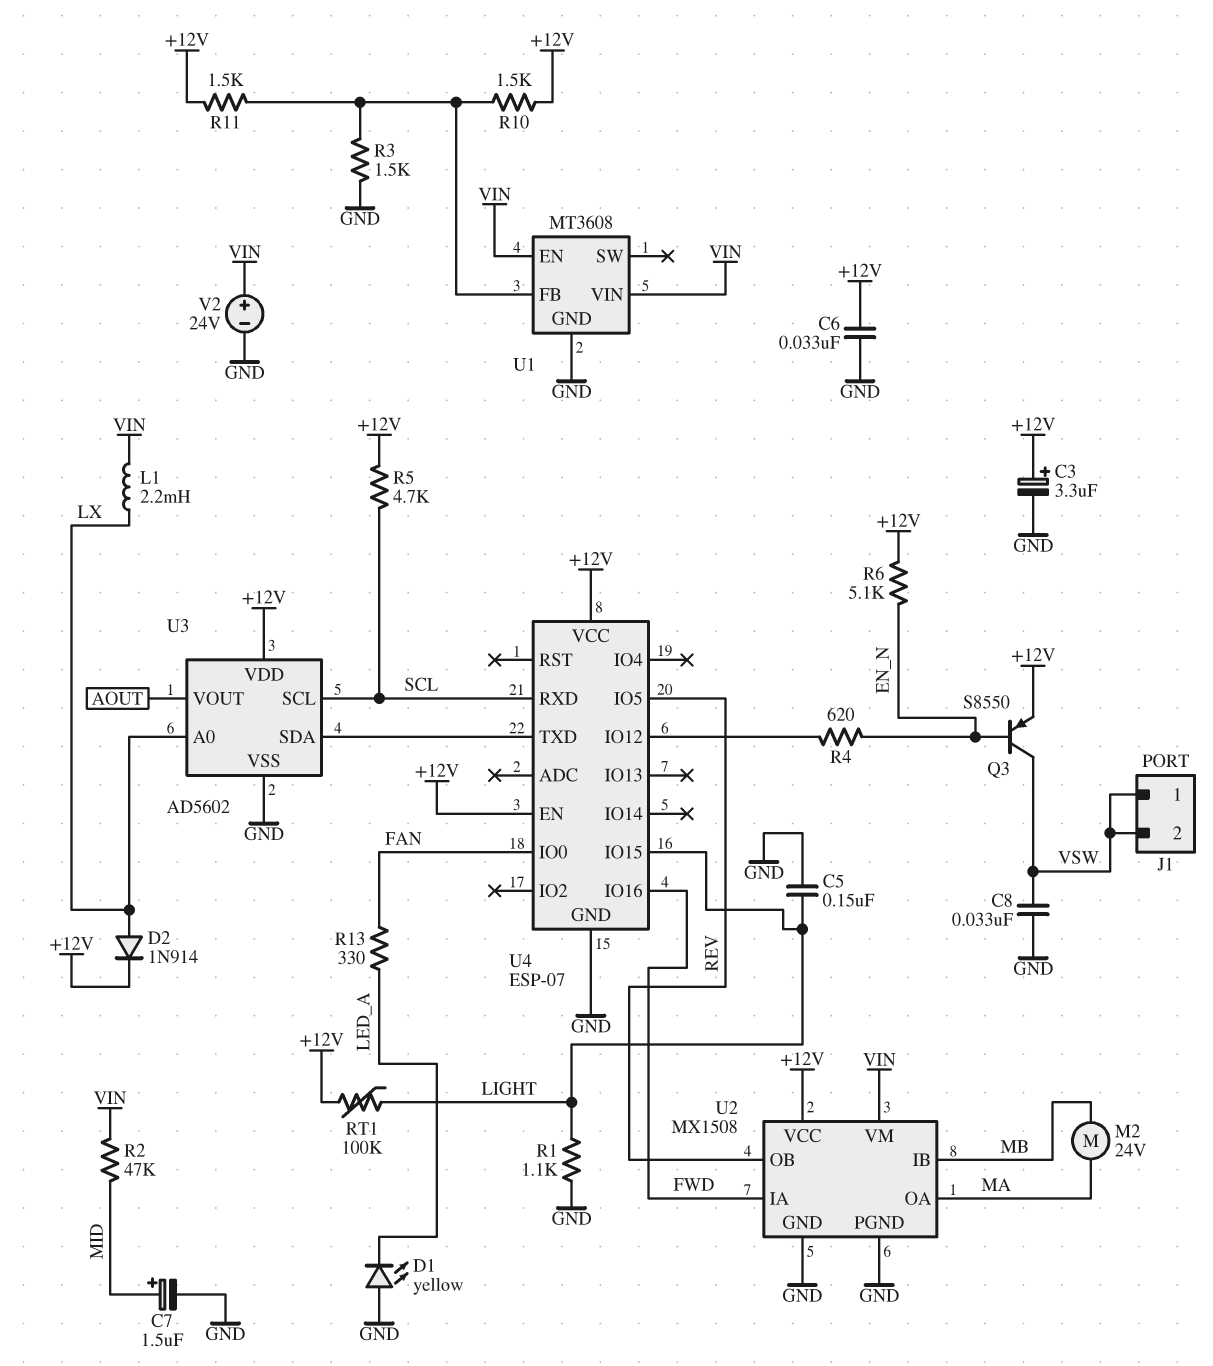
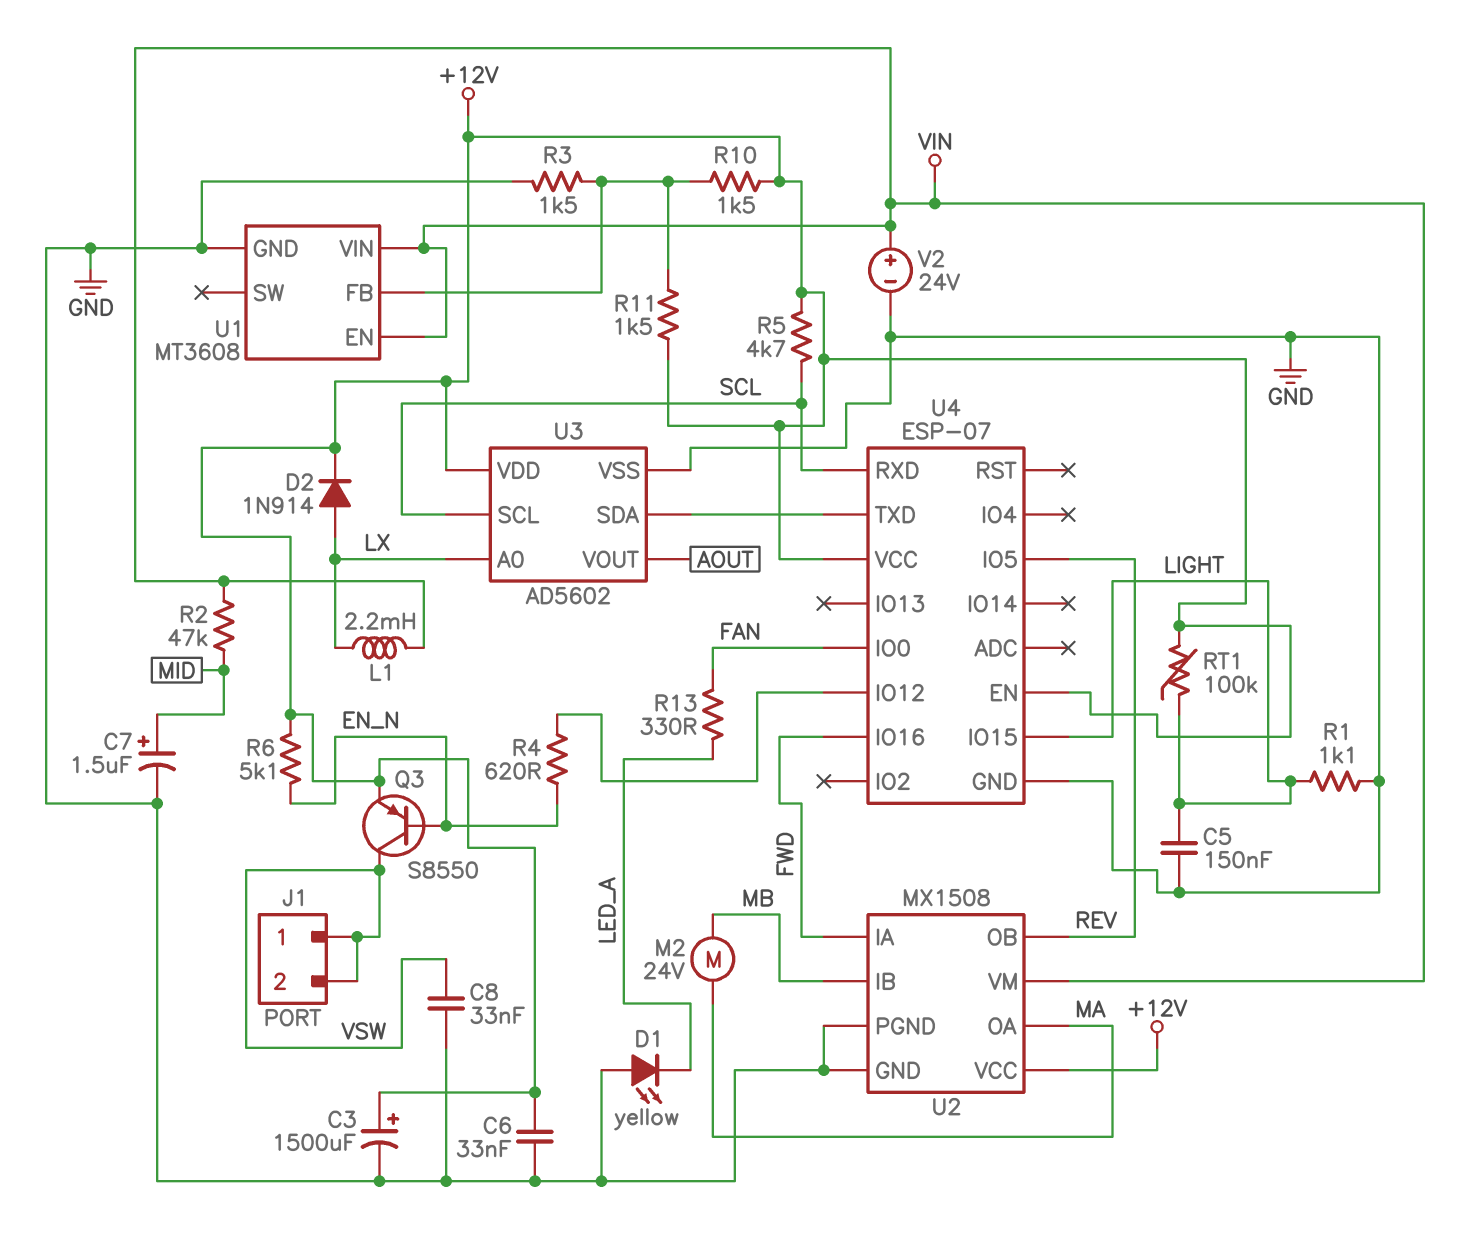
C3: 3.3uF (plus +12V, minus GND) -> 1500uF (plus +12V, minus GND)

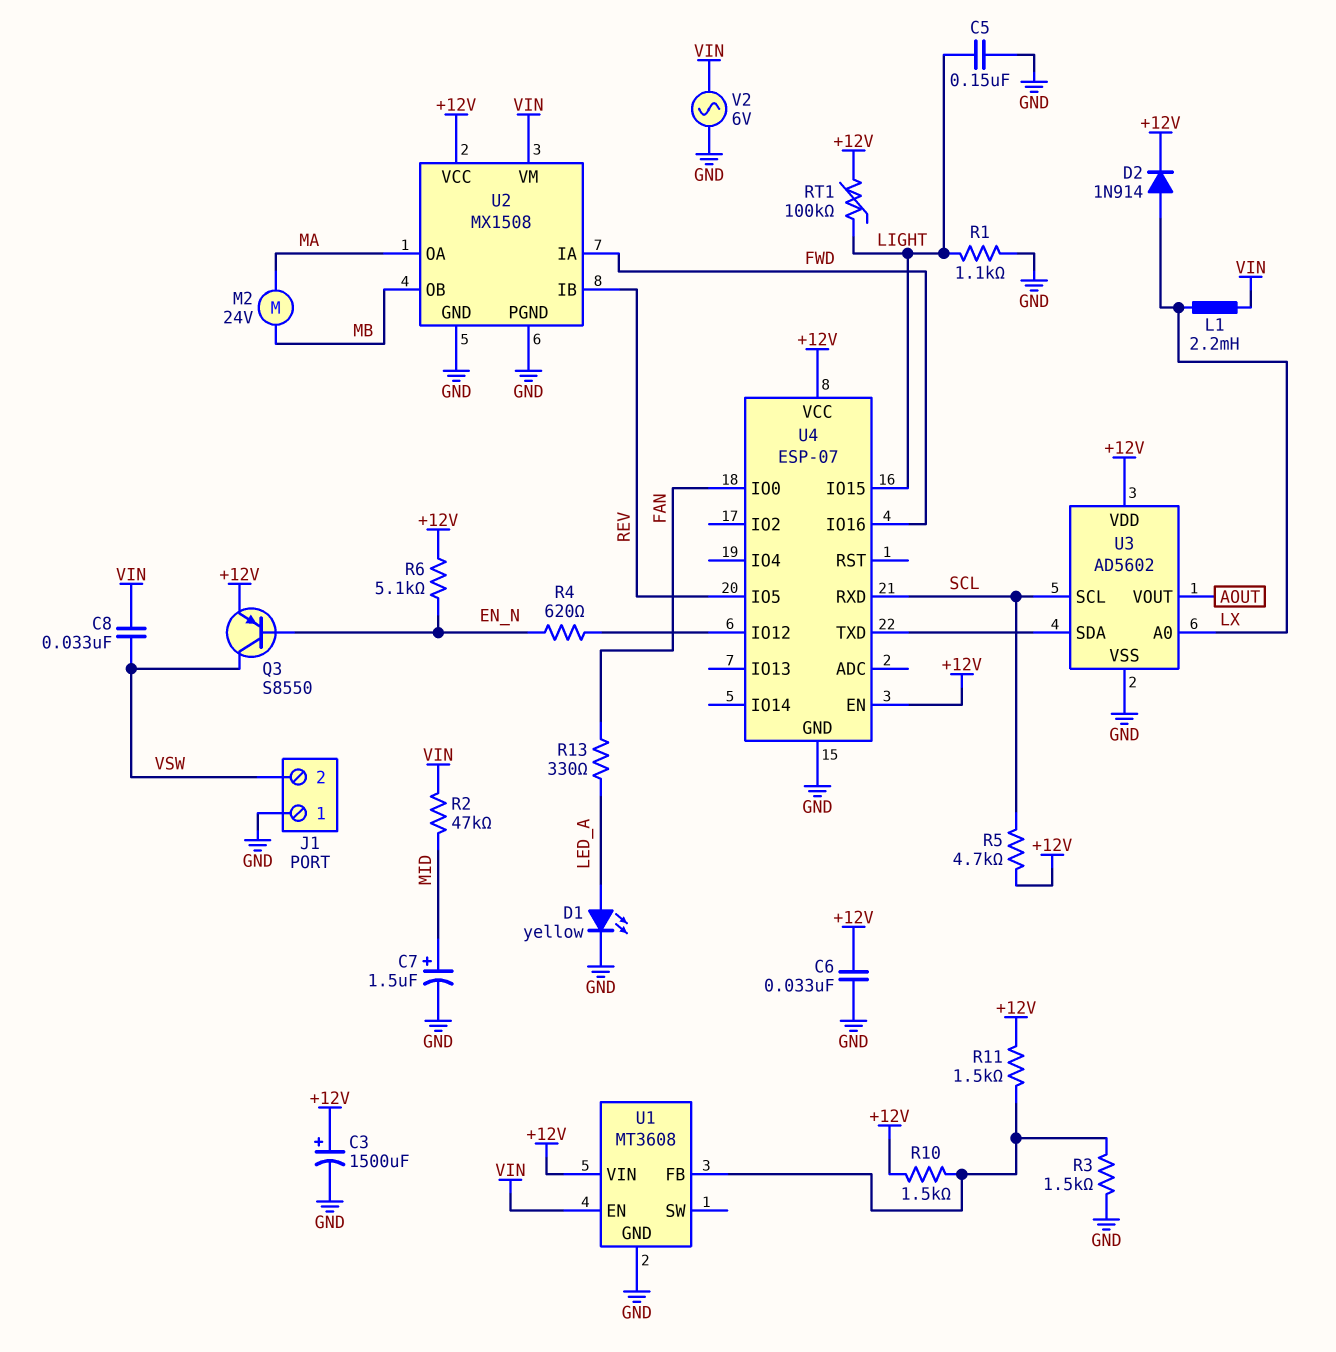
C8: 33nF (GND, VSW) -> 33nF (VIN, VSW)
D1: LED yellow (A GND, K LED_A) -> LED yellow (A LED_A, K GND)
J1 pin 1: VSW -> GND
U1 pin VIN: VIN -> +12V
U2 pin IB: MB -> REV
U2 pin OB: REV -> MB
V2: 24V (plus VIN, minus GND) -> AC 6V (GND, VIN)

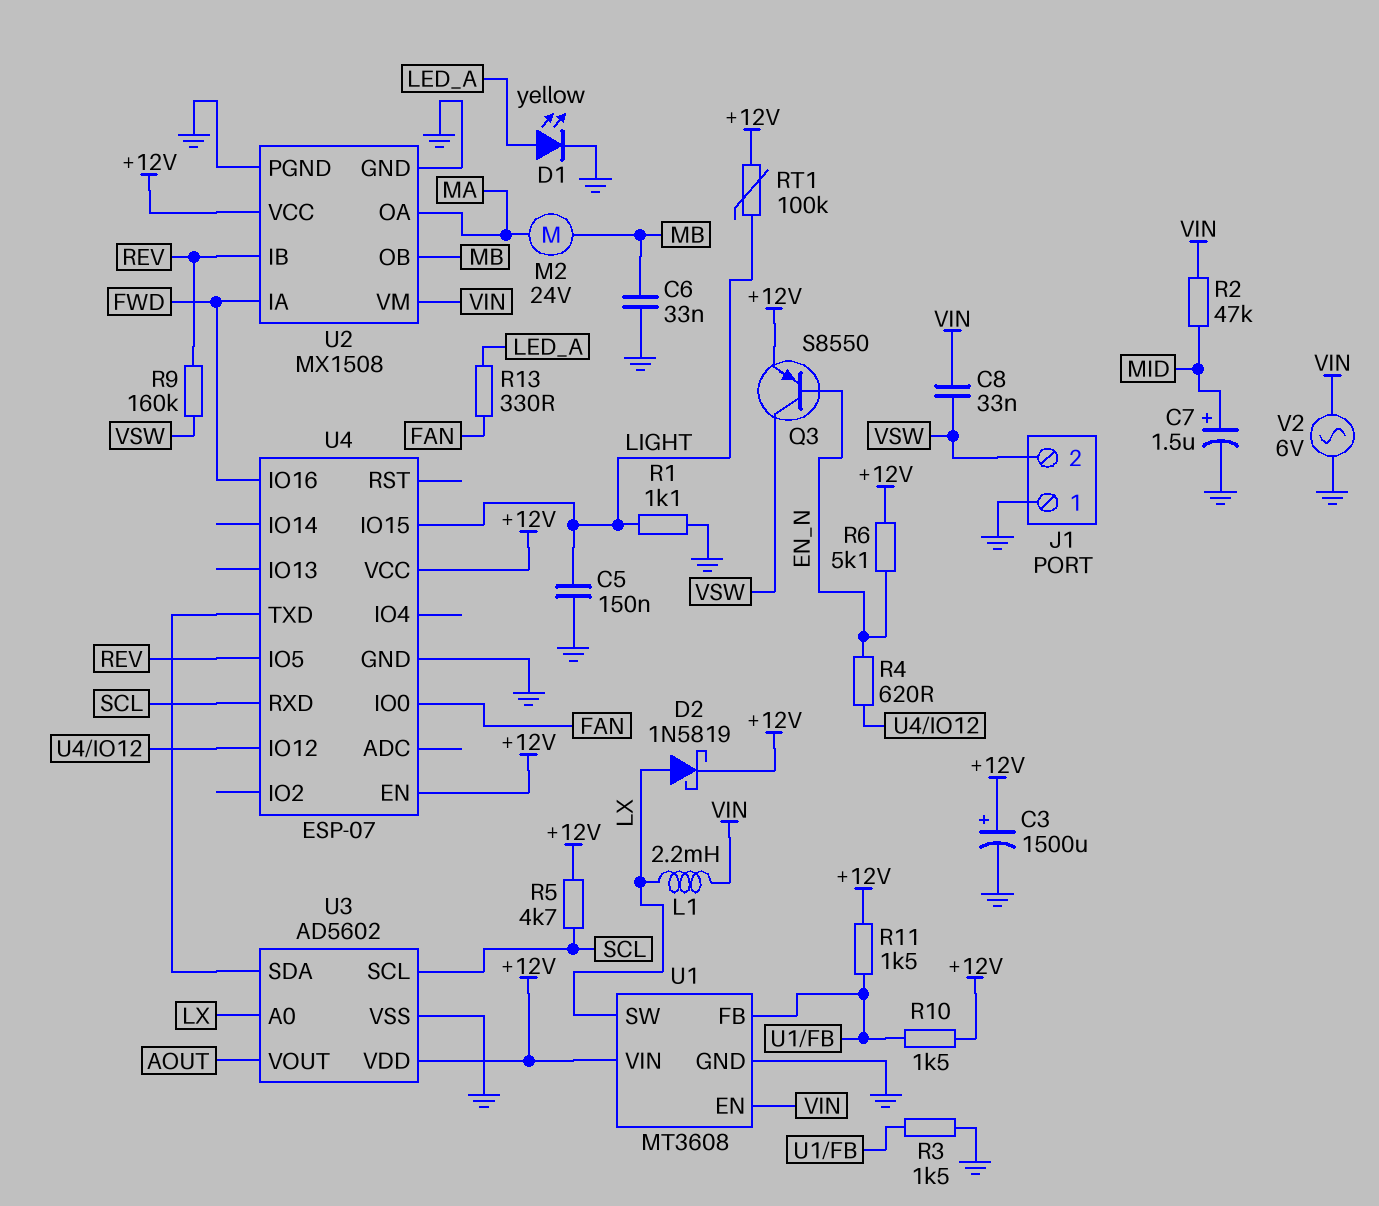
C6: 33nF (+12V, GND) -> 33nF (GND, MB)
D2: diode 1N914 (A LX, K +12V) -> schottky 1N5819 (A LX, K +12V)
R9: none -> 160k (REV, VSW)
U1 pin SW: none -> LX

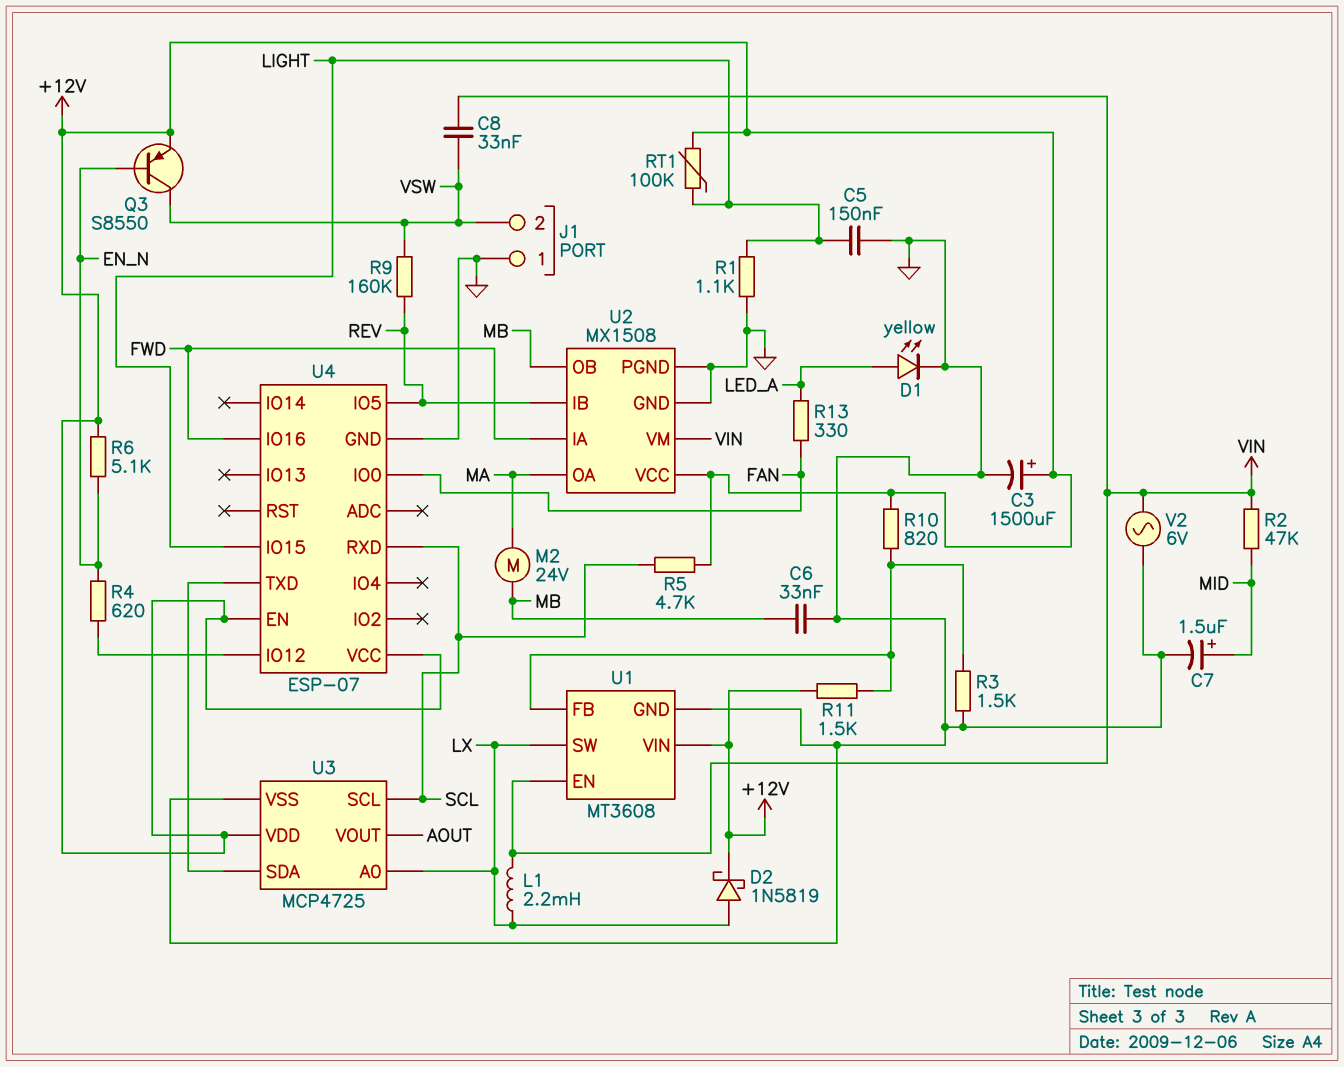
R10: 1.5k (+12V, U1/FB) -> 820 (+12V, U1/FB)
U3: AD5602 -> MCP4725

